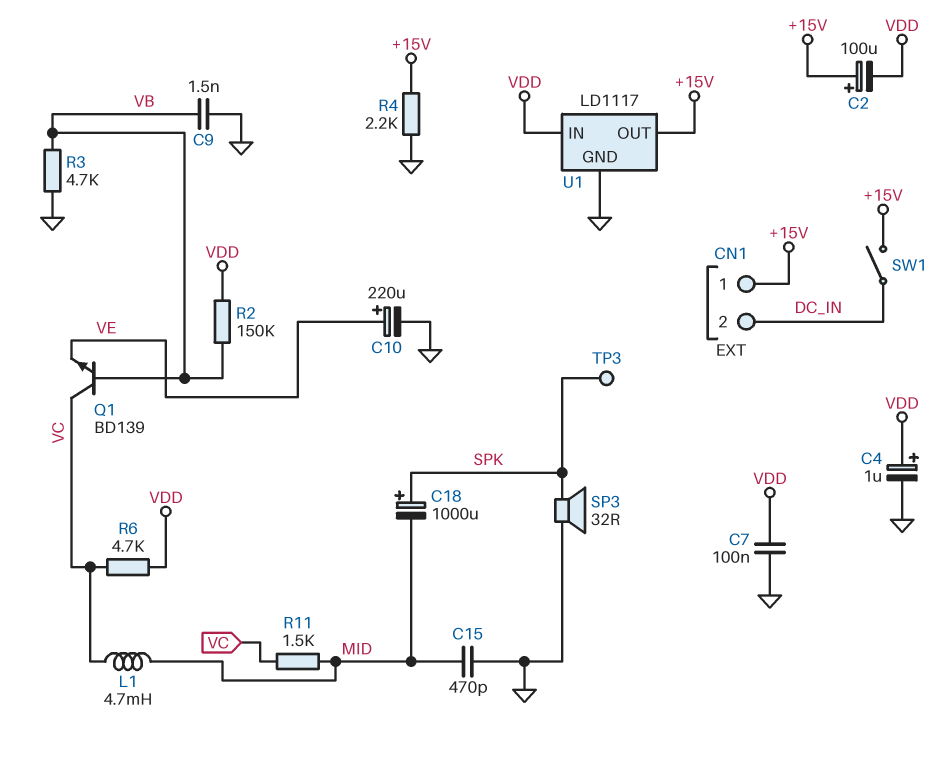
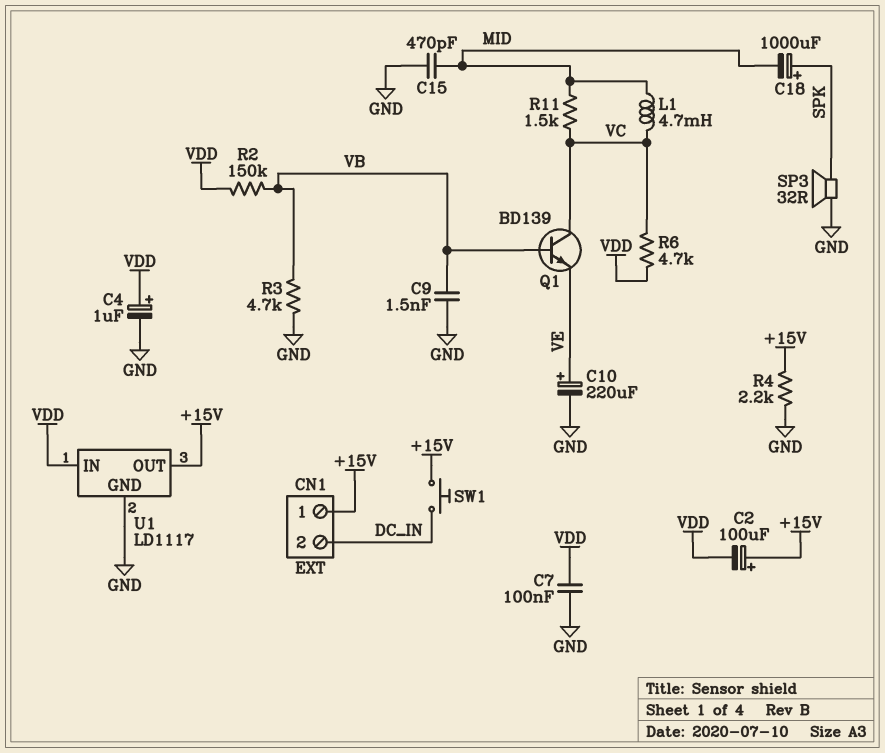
SW1: switch (+15V, DC_IN) -> button (+15V, DC_IN)
TP3: test point (SPK) -> none

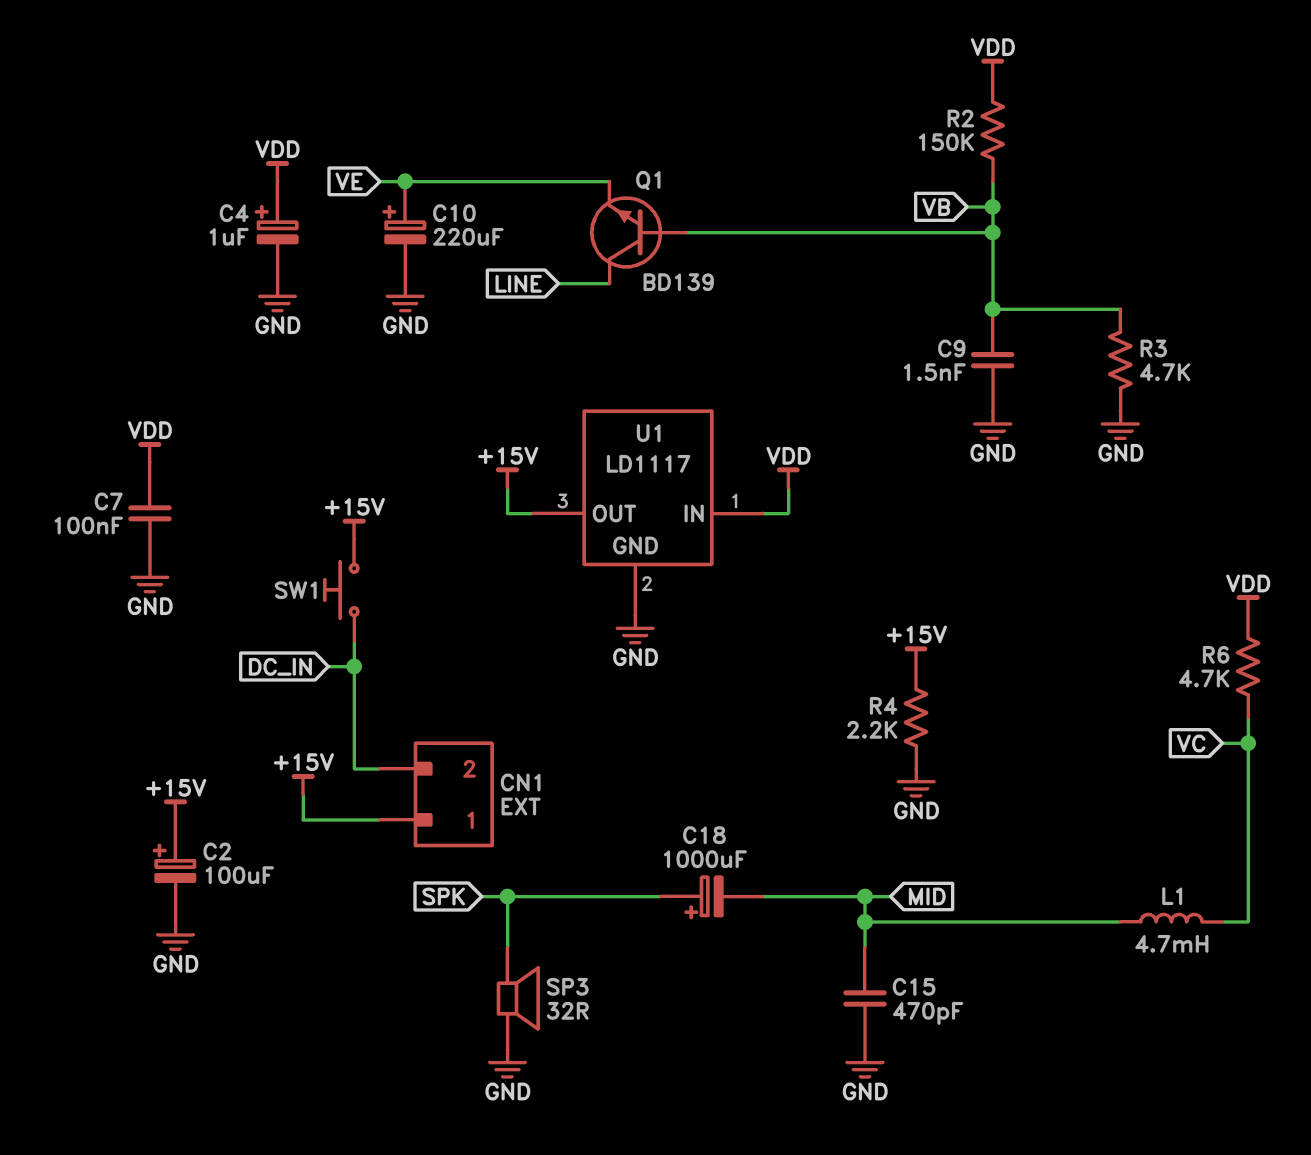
C2: 100uF (plus +15V, minus VDD) -> 100uF (plus +15V, minus GND)
Q1: NPN BD139 (B VB, C VC, E VE) -> NPN BD139 (B VB, C LINE, E VE)
R11: 1.5k (MID, VC) -> none

